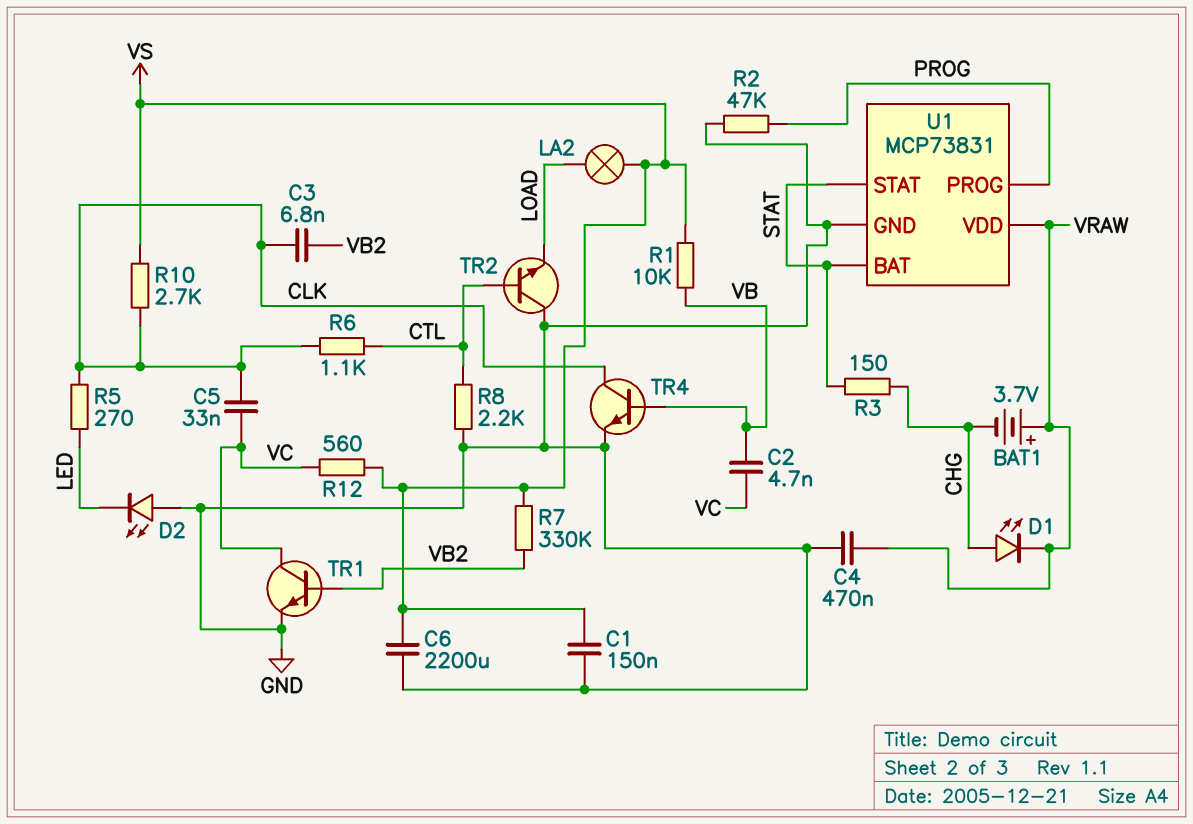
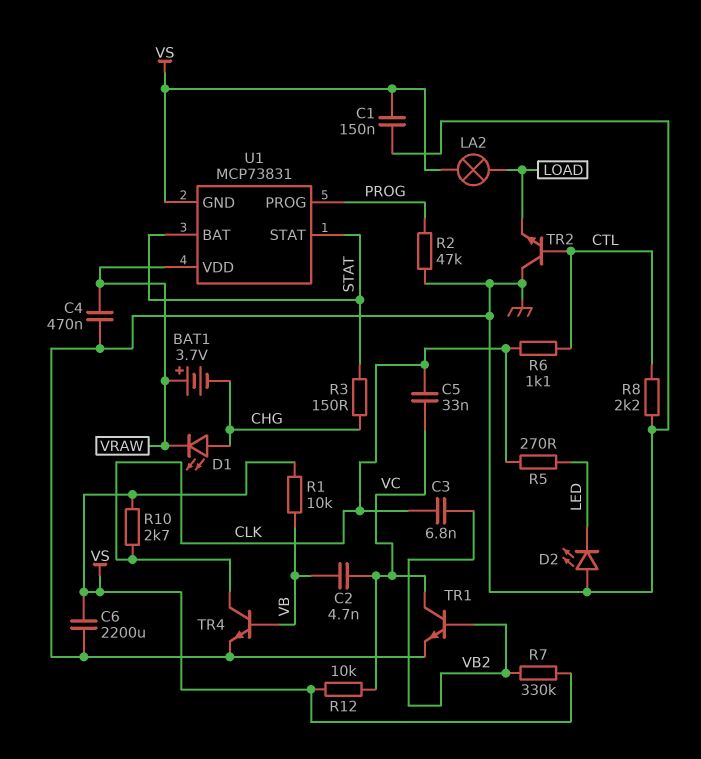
R12: 560 (VC, VS) -> 10k (VC, VS)
U1 pin GND: GND -> VS

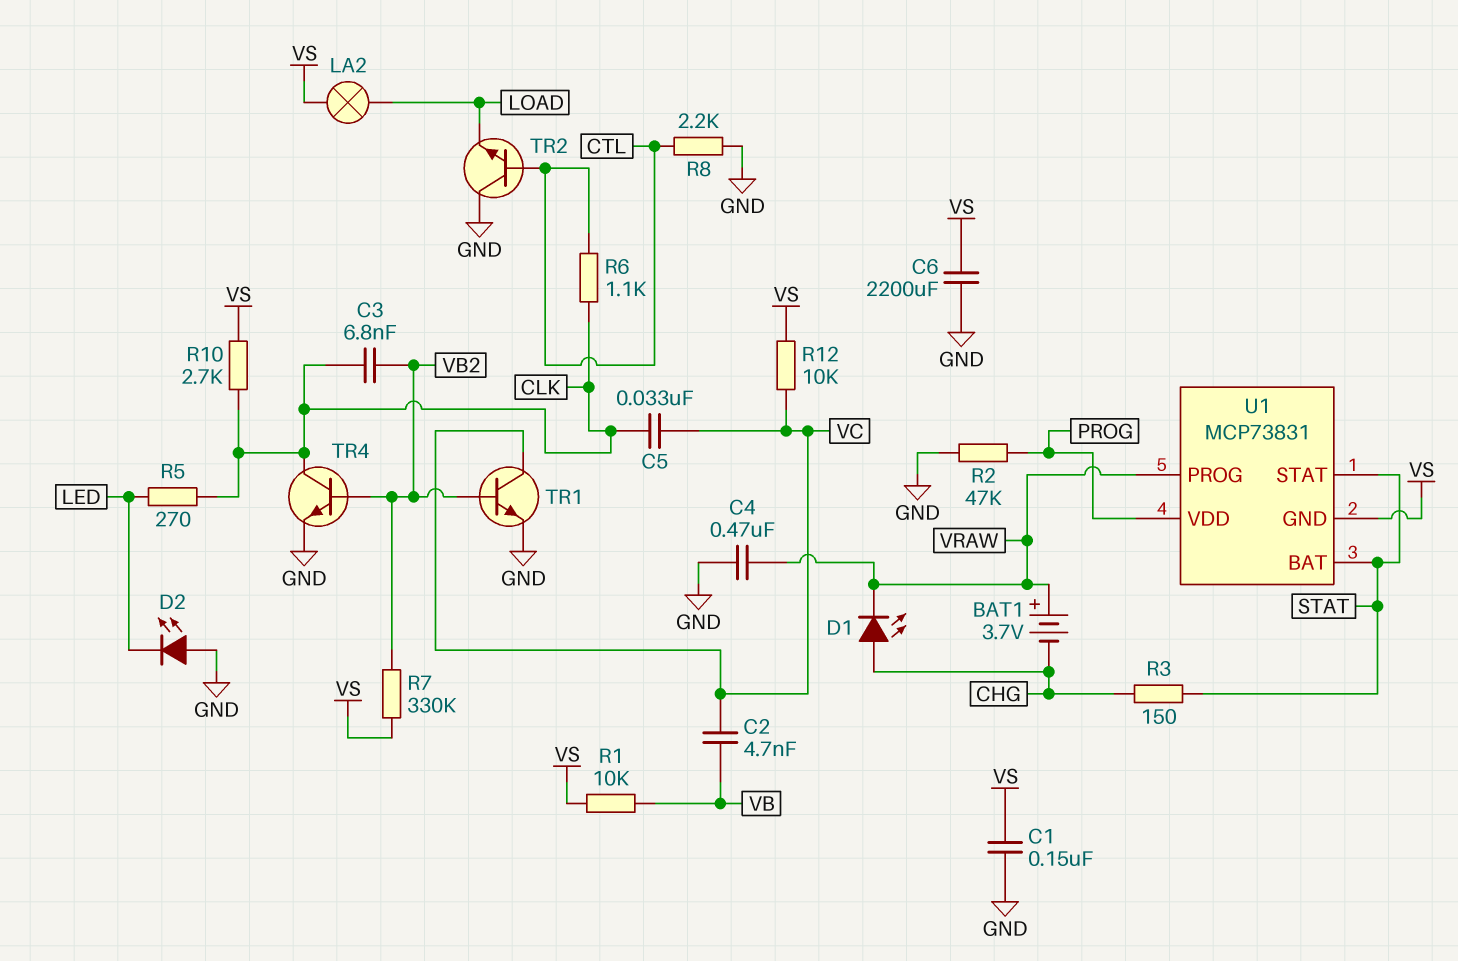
TR4: NPN (B VB, C CLK, E GND) -> NPN (B VB2, C CLK, E GND)
U1 pin PROG: PROG -> VRAW
U1 pin VDD: VRAW -> PROG

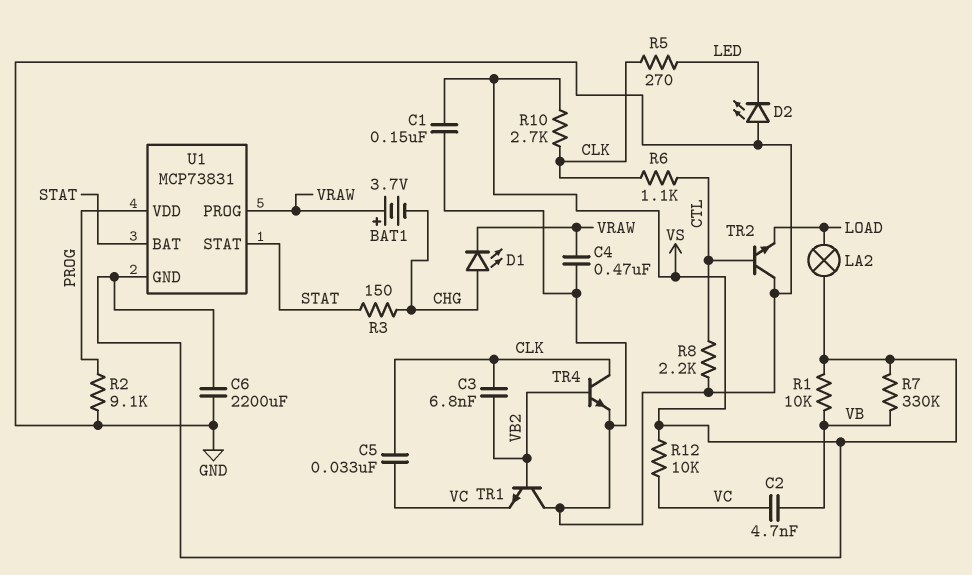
R2: 47k (GND, PROG) -> 9.1k (GND, PROG)
R7: 330k (VB2, VS) -> 330k (VB, VS)
TR1: NPN (B VB2, C VC, E GND) -> NPN (B VB2, C GND, E VC)

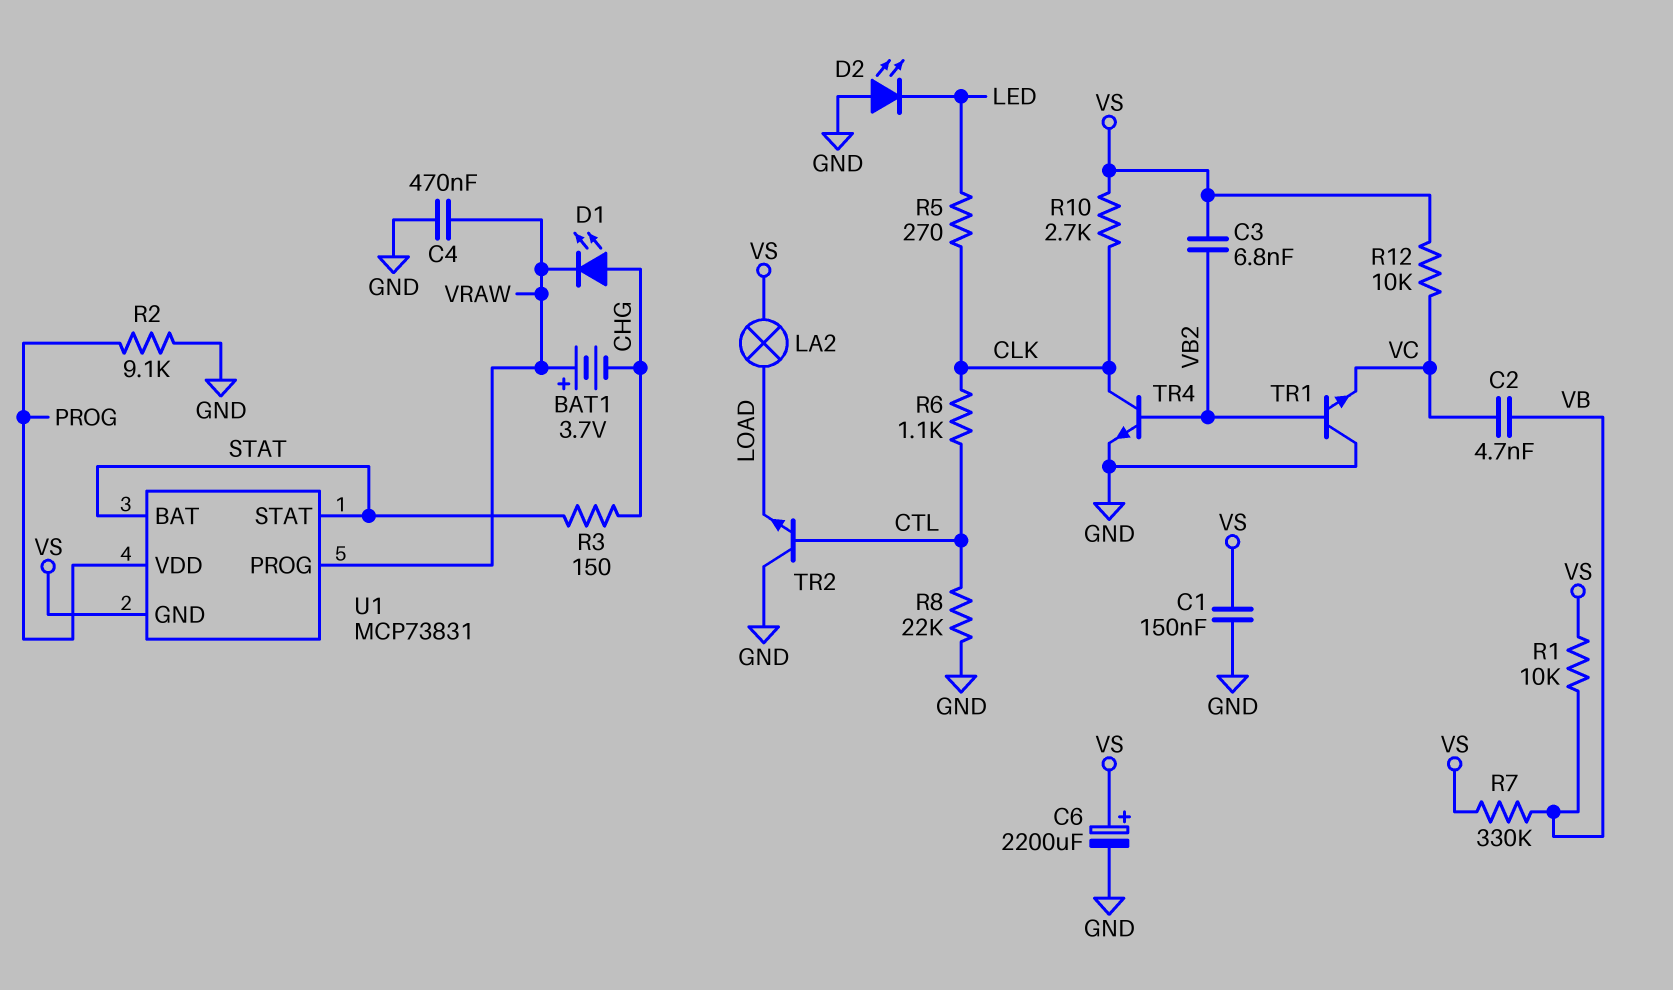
C3: 6.8nF (CLK, VB2) -> 6.8nF (VB2, VS)
C5: 33nF (CLK, VC) -> none
C6: 2200uF (GND, VS) -> 2200uF (plus VS, minus GND)
R8: 2.2k (CTL, GND) -> 22k (CTL, GND)

